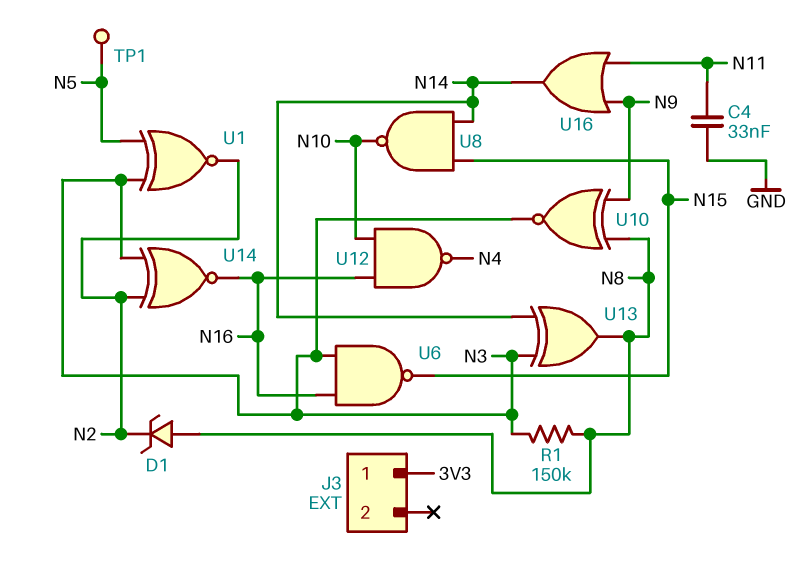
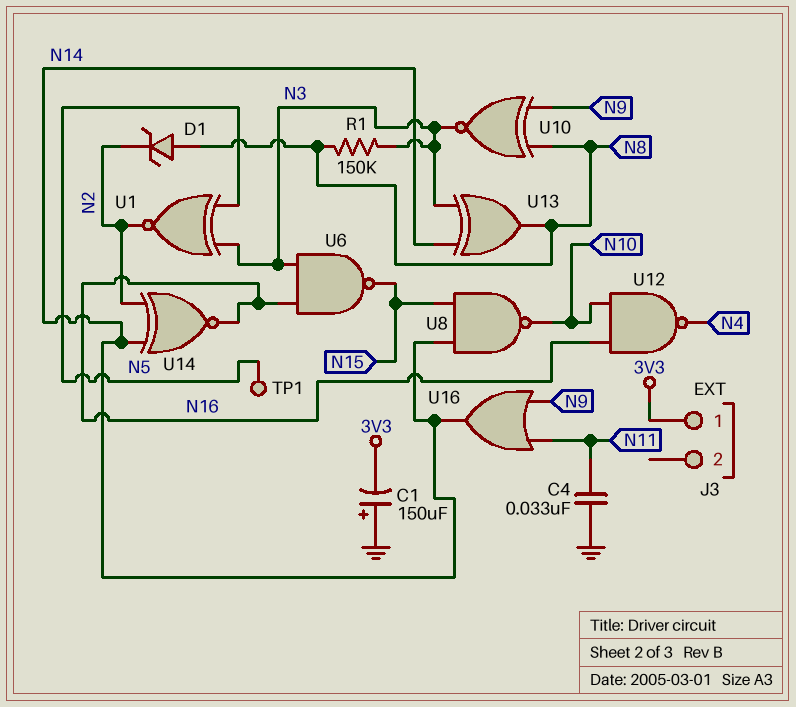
C1: none -> 150uF (plus GND, minus 3V3)
U14: XNOR (in N2, in N3, out N16) -> XNOR (in N2, in N14, out N16)

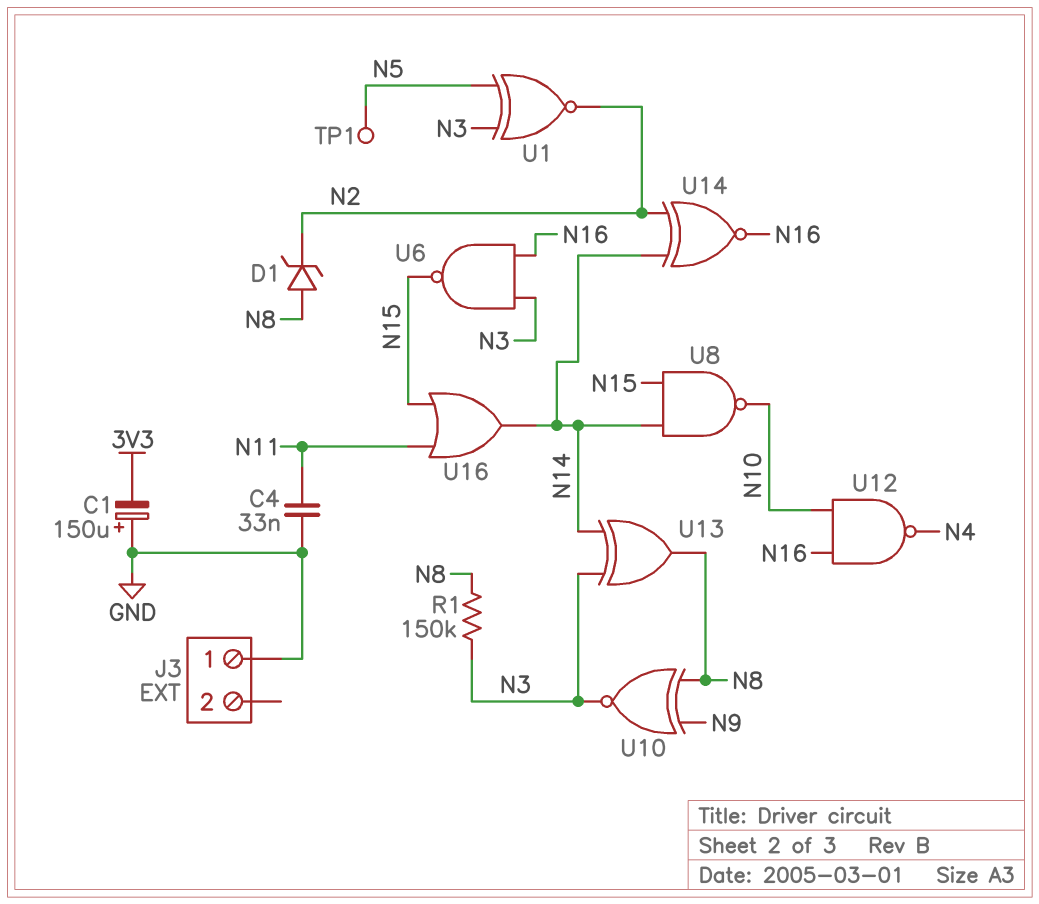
J3 pin 1: 3V3 -> GND
U16: OR (in N9, in N11, out N14) -> OR (in N11, in N15, out N14)

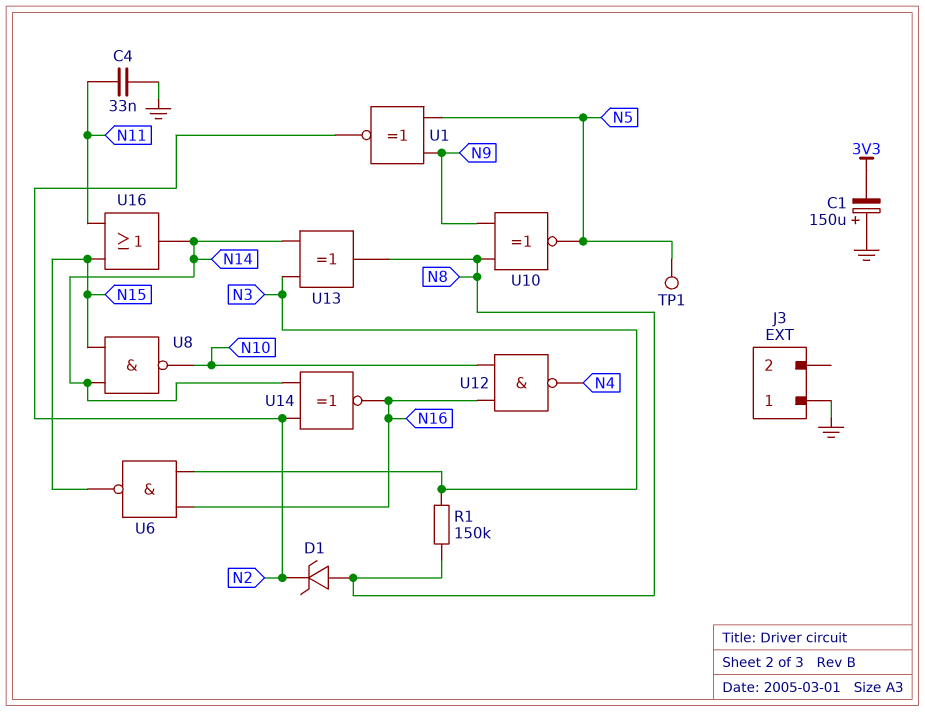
U1: XNOR (in N3, in N5, out N2) -> XNOR (in N5, in N9, out N2)
U10: XNOR (in N8, in N9, out N3) -> XNOR (in N8, in N9, out N5)

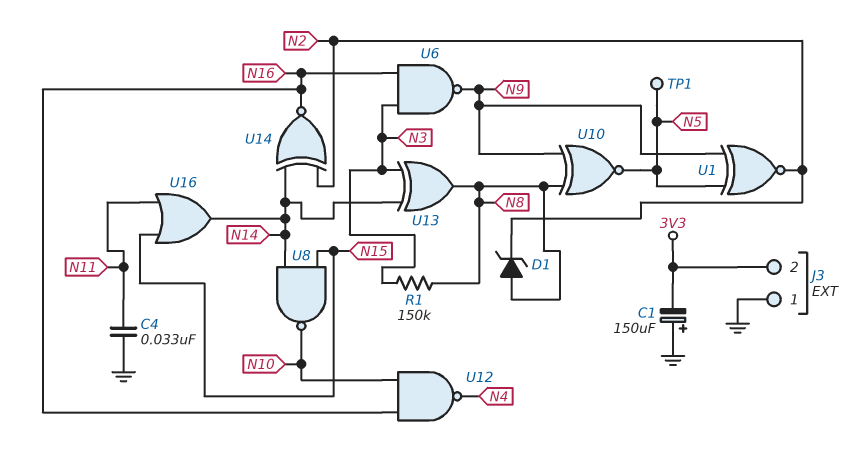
J3 pin 2: none -> 3V3
U6: NAND (in N3, in N16, out N15) -> NAND (in N3, in N16, out N9)

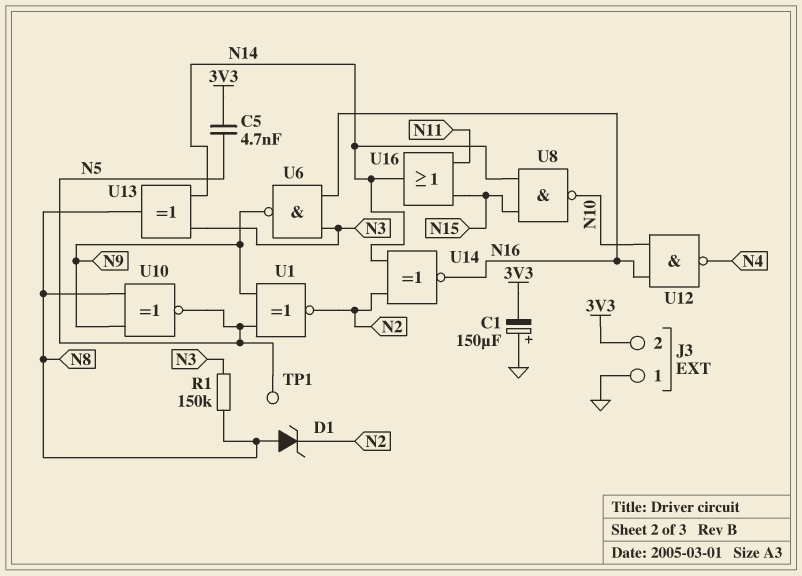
C4: 33nF (GND, N11) -> none
C5: none -> 4.7nF (3V3, N5)

